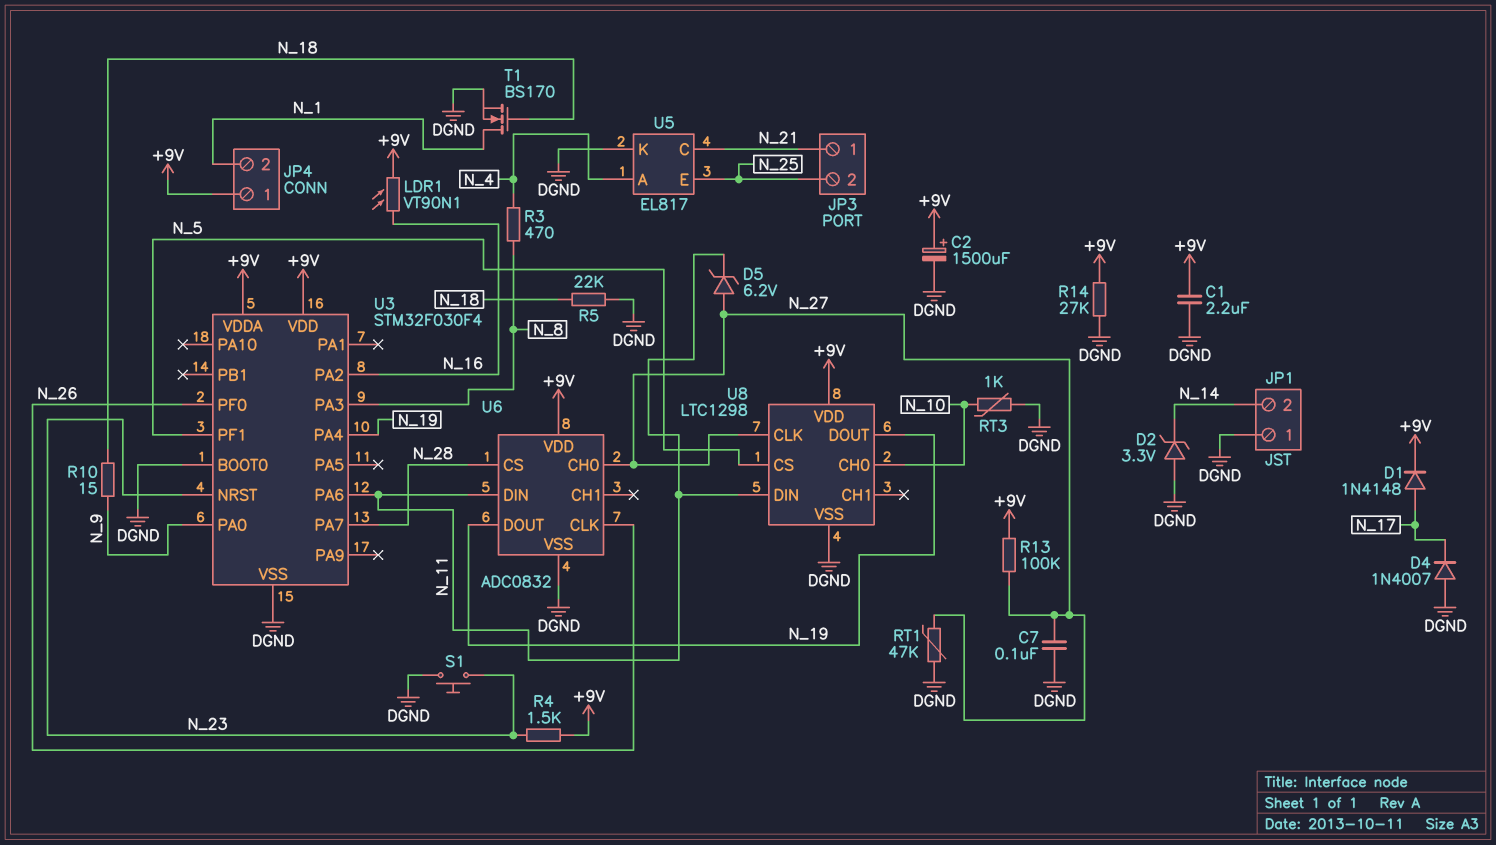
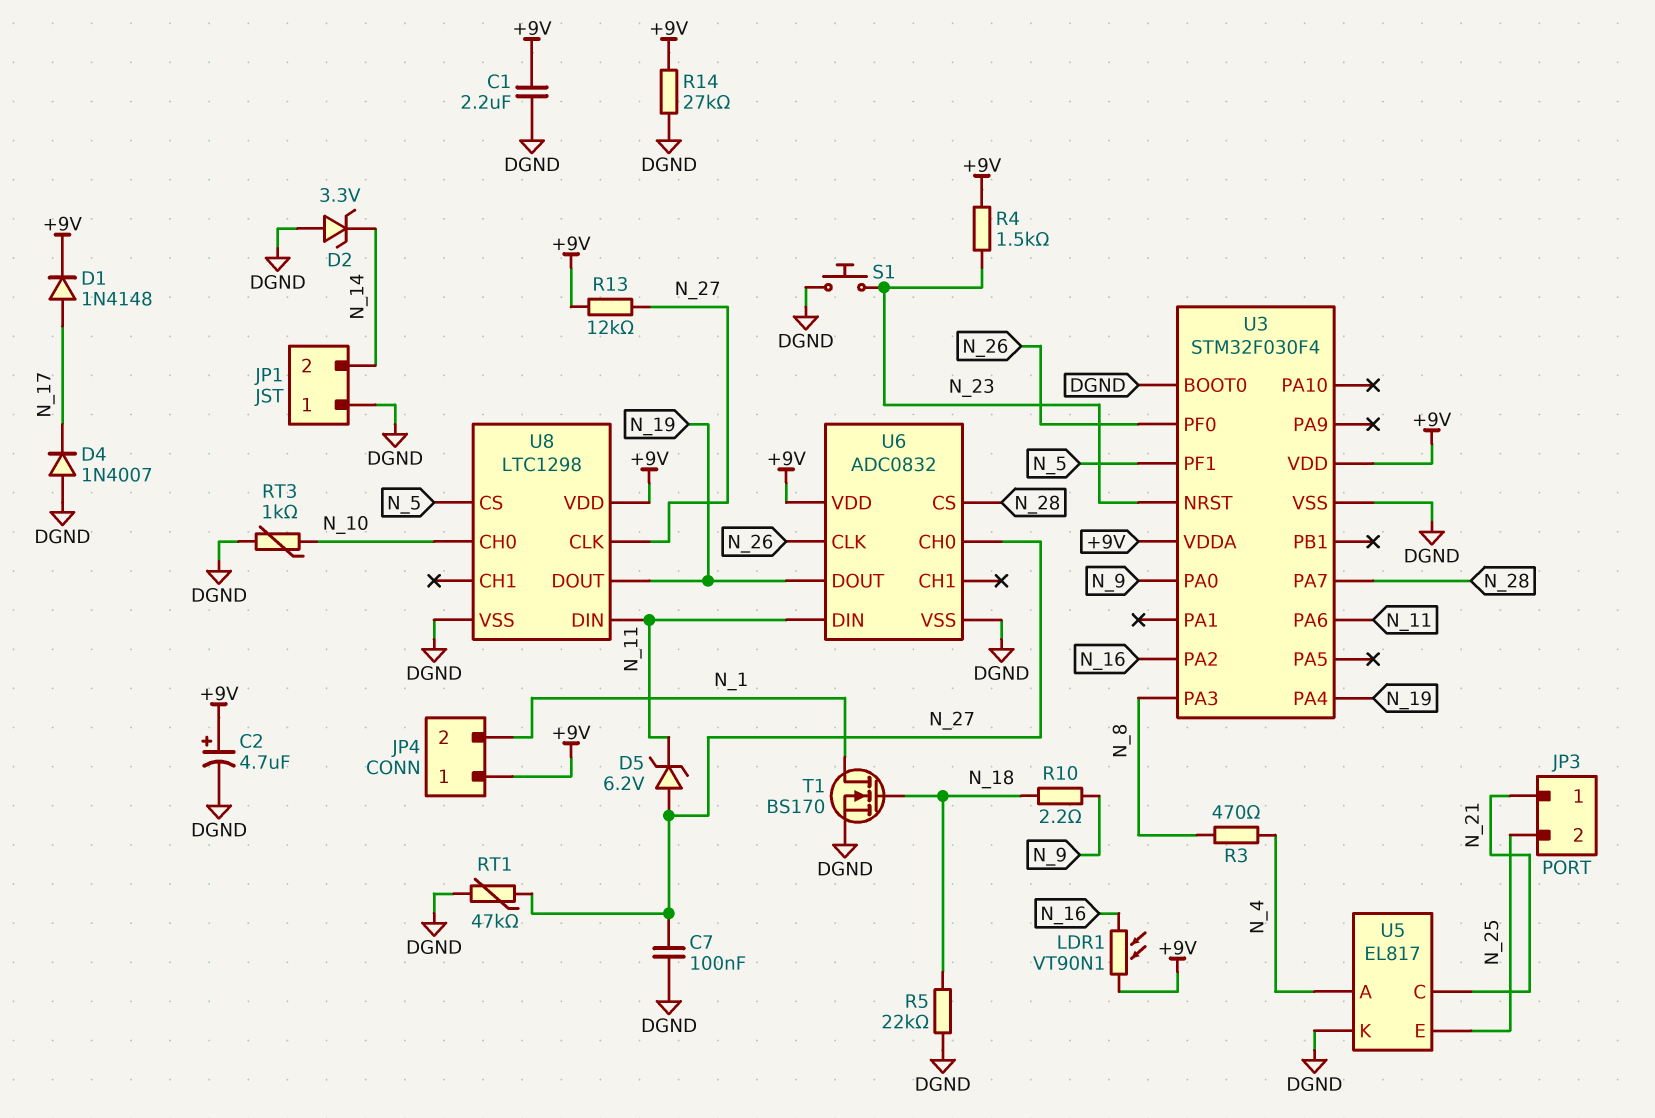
C2: 1500uF (plus +9V, minus DGND) -> 4.7uF (plus +9V, minus DGND)
R10: 15 (N_9, N_18) -> 2.2 (N_9, N_18)
R13: 100k (+9V, N_27) -> 12k (+9V, N_27)

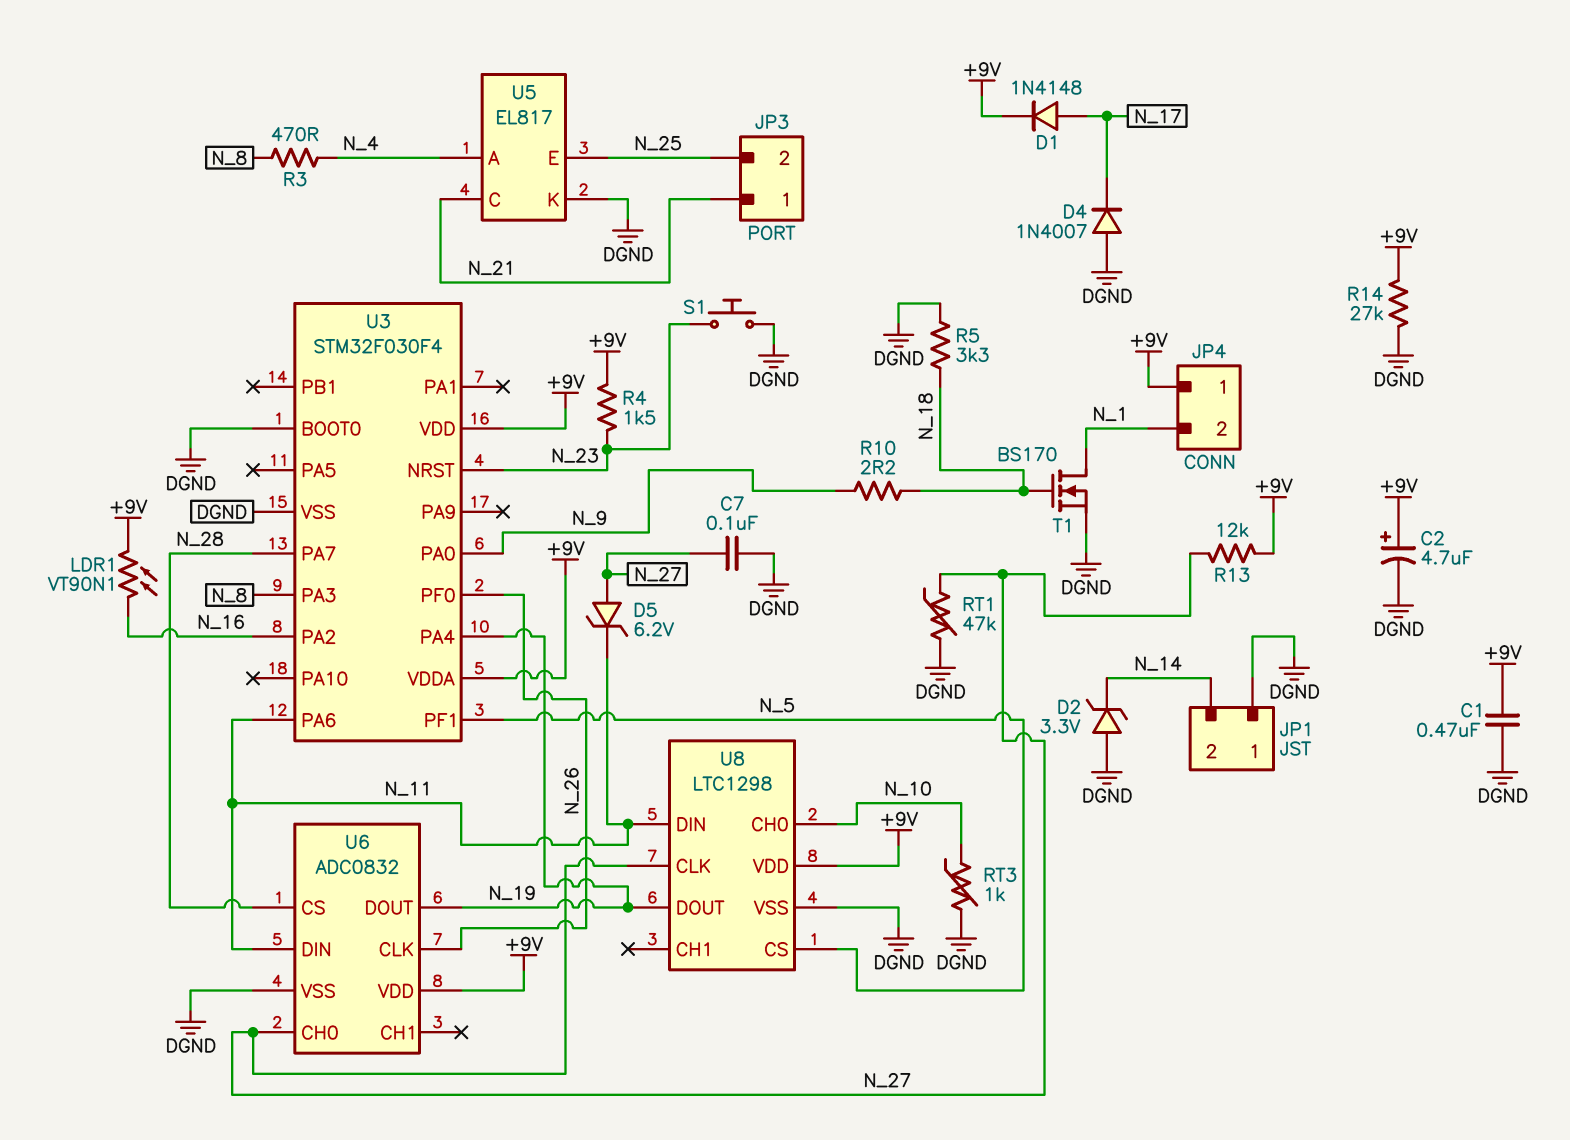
C1: 2.2uF (+9V, DGND) -> 470nF (+9V, DGND)
R5: 22k (DGND, N_18) -> 3.3k (DGND, N_18)

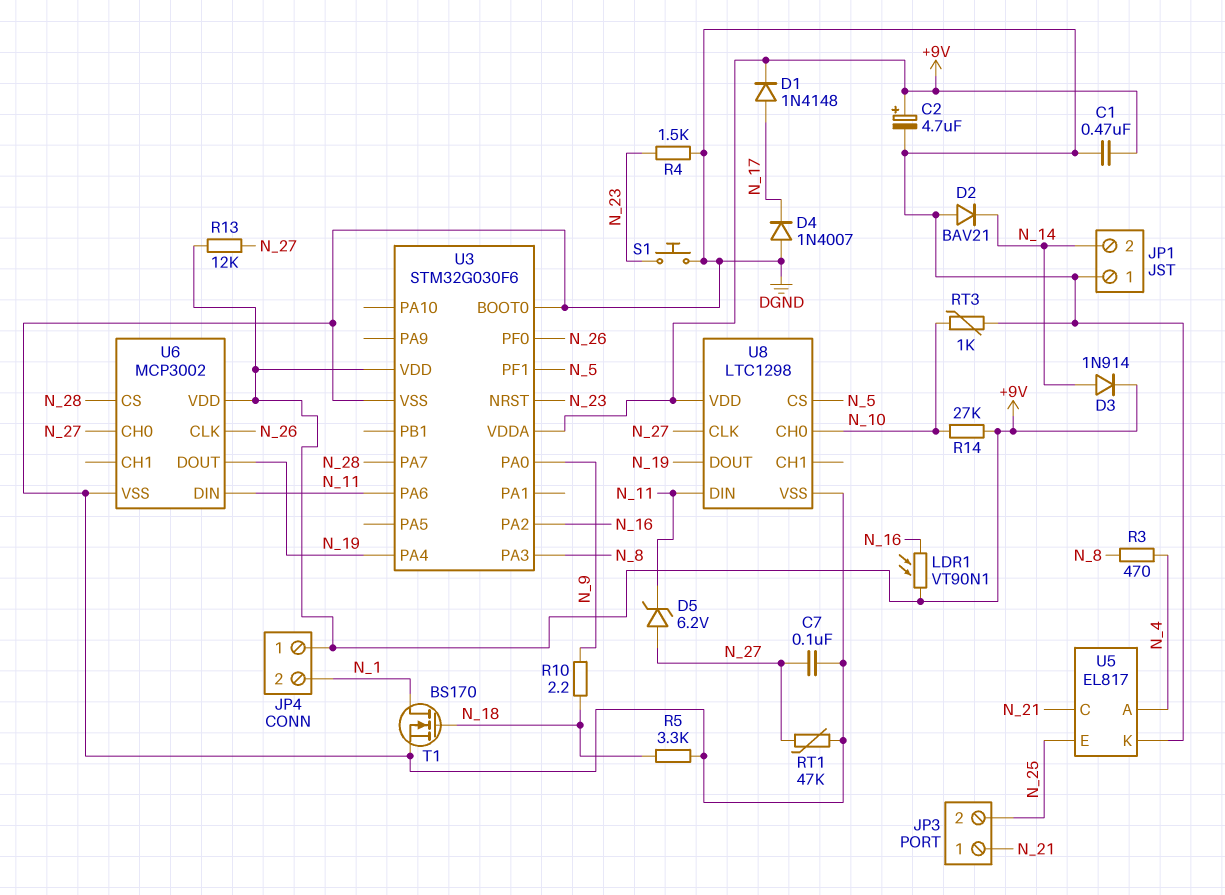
D2: zener 3.3V (A DGND, K N_14) -> diode BAV21 (A DGND, K N_14)
D3: none -> diode 1N914 (A N_14, K +9V)
R4: 1.5k (+9V, N_23) -> 1.5k (DGND, N_23)
R14: 27k (+9V, DGND) -> 27k (+9V, N_10)
U3: STM32F030F4 -> STM32G030F6
U6: ADC0832 -> MCP3002

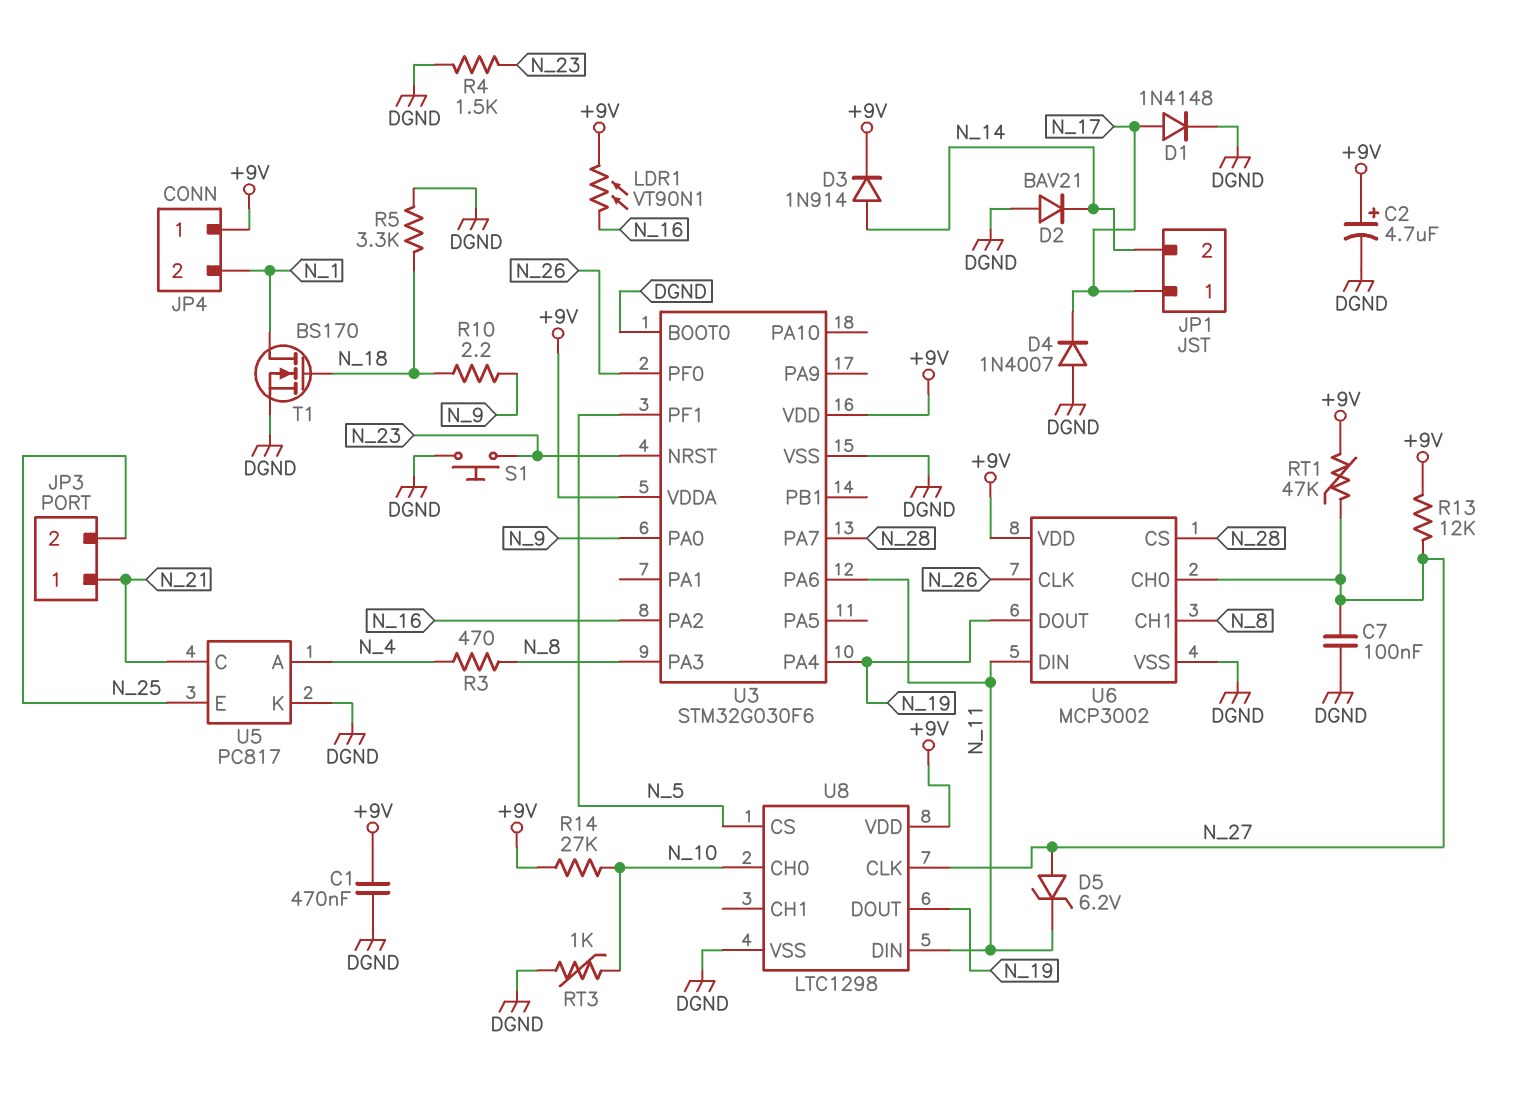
D1: diode 1N4148 (A N_17, K +9V) -> diode 1N4148 (A N_17, K DGND)
JP1 pin 1: DGND -> N_17
RT1: 47k (DGND, N_27) -> 47k (+9V, N_27)
U5: EL817 -> PC817
U6 pin CH1: none -> N_8

